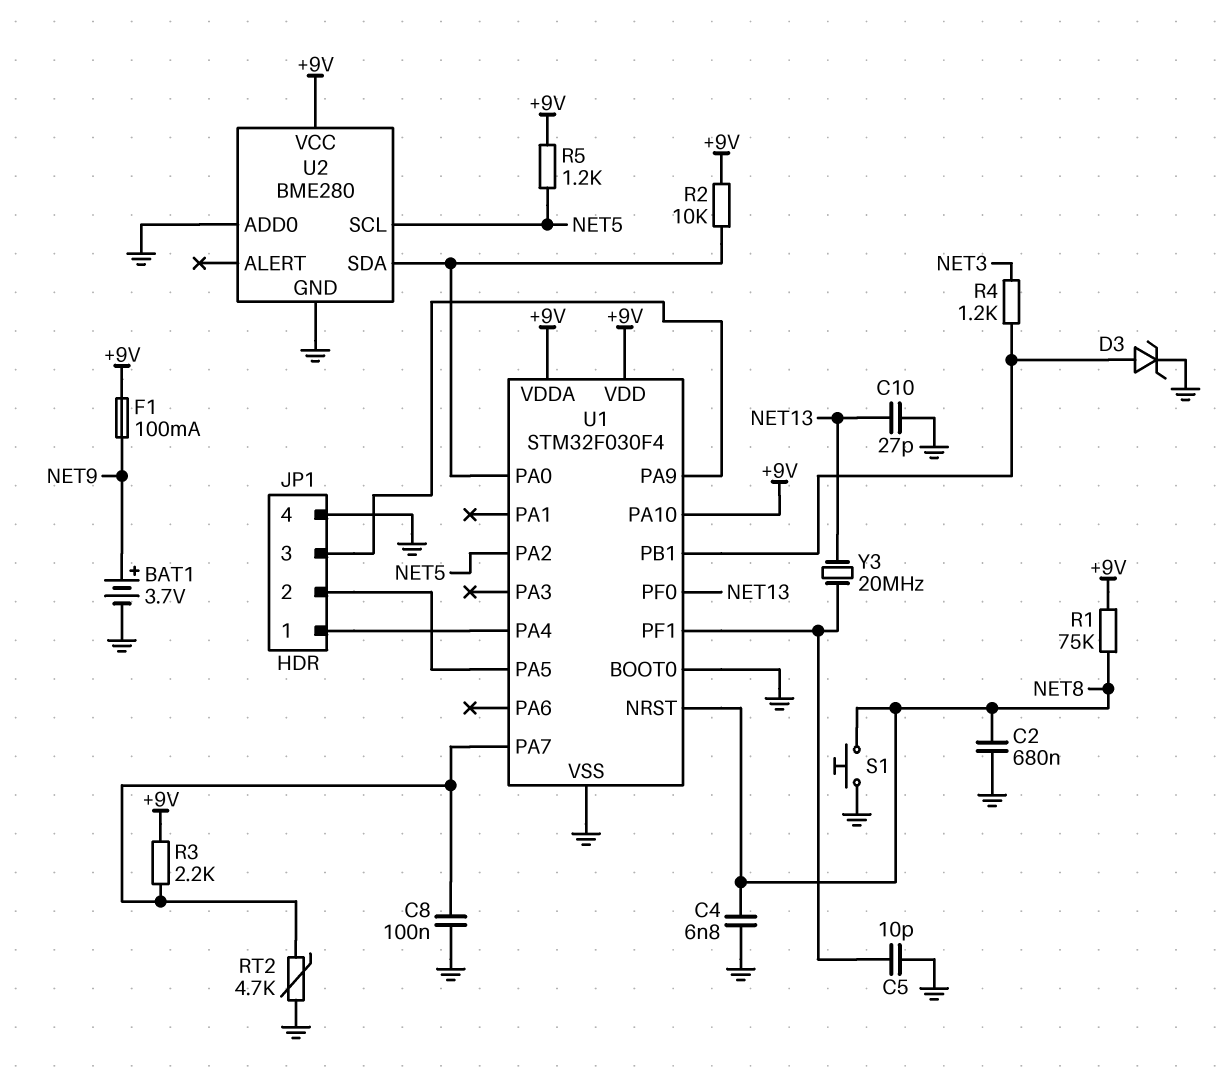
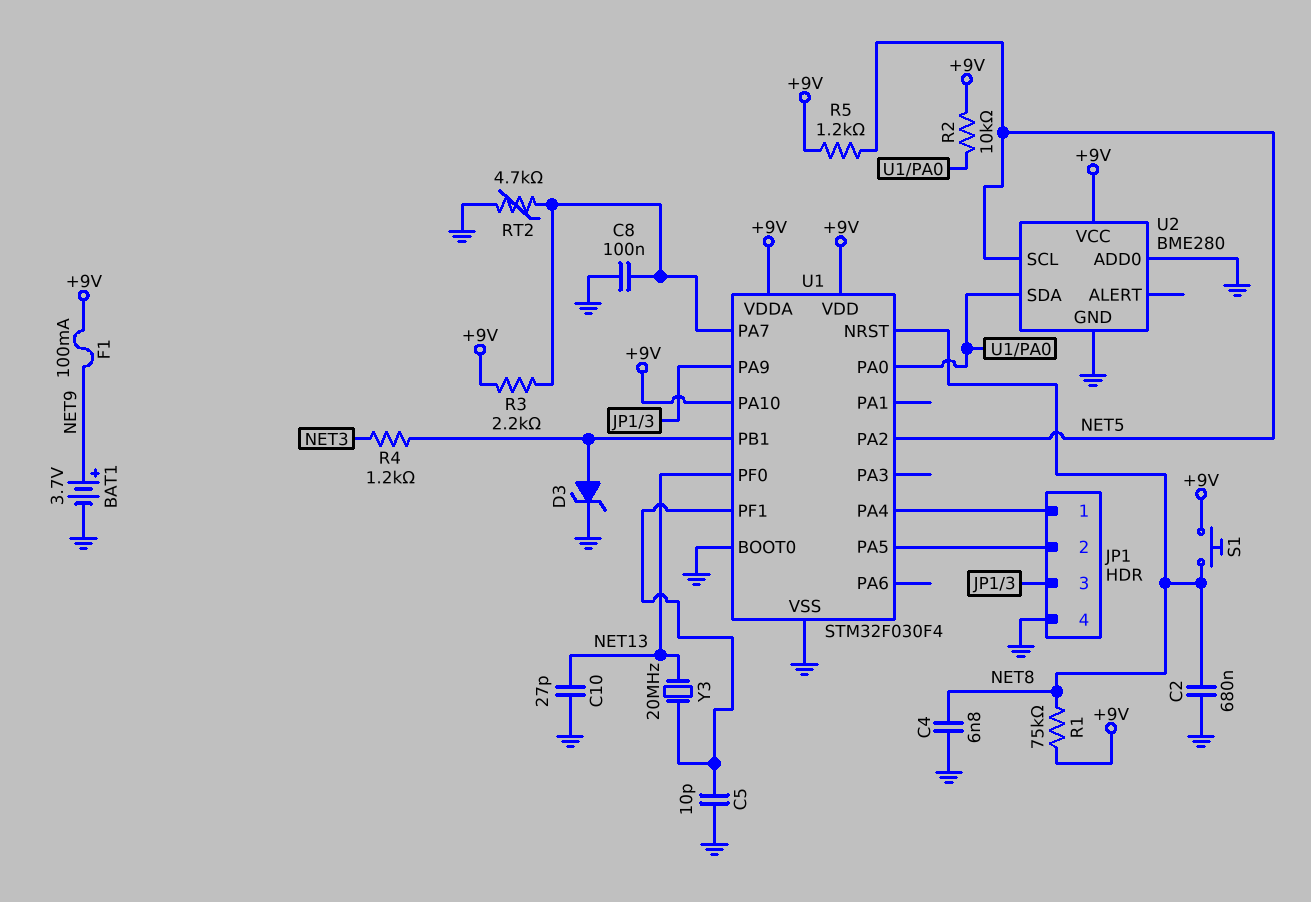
S1: button (GND, NET8) -> button (+9V, NET8)

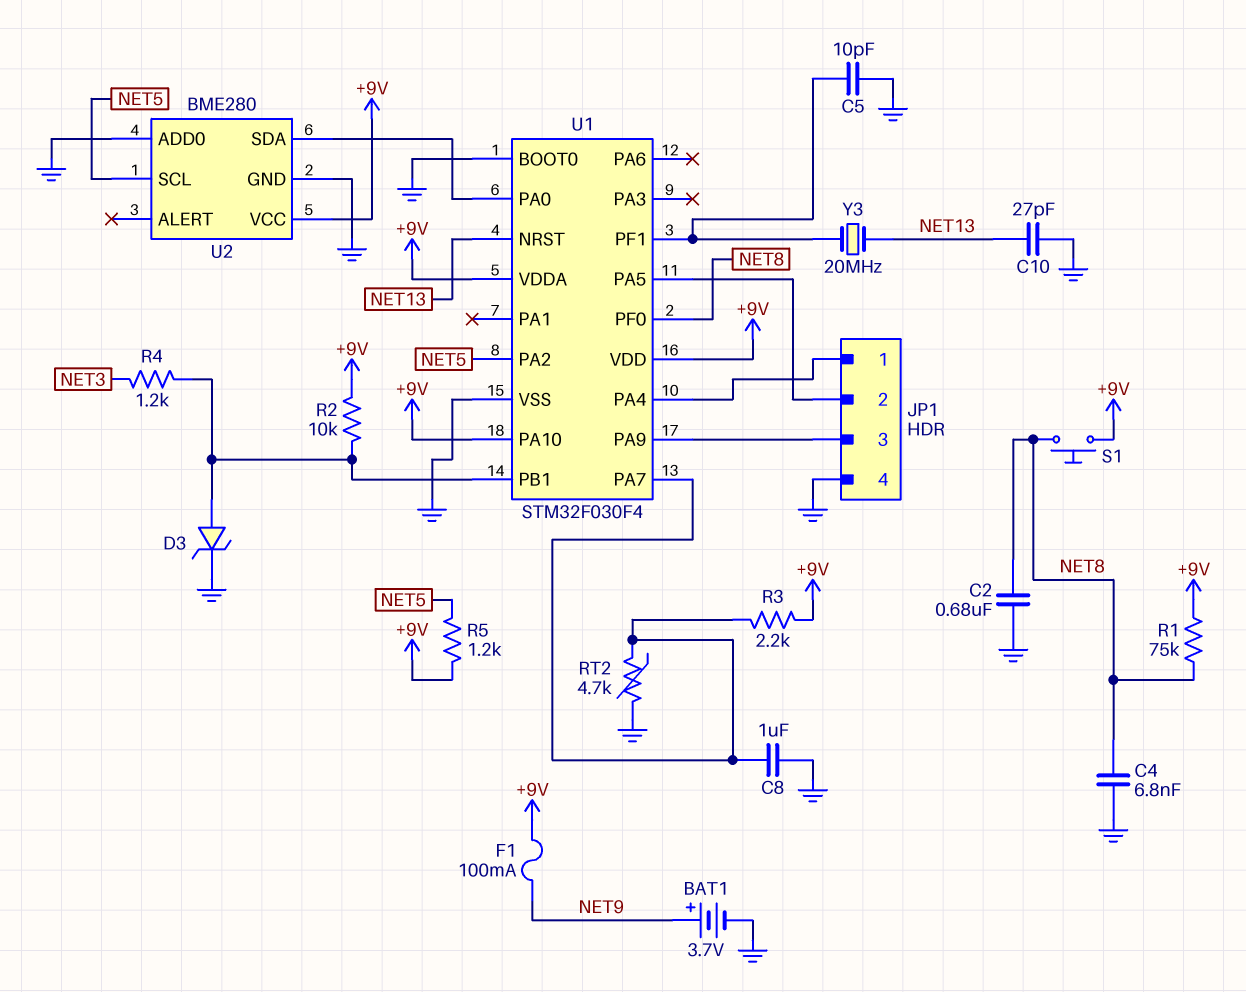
C8: 100nF (GND, U1/PA7) -> 1uF (GND, U1/PA7)
R2: 10k (+9V, U1/PA0) -> 10k (+9V, U1/PB1)
U1 pin NRST: NET8 -> NET13
U1 pin PF0: NET13 -> NET8

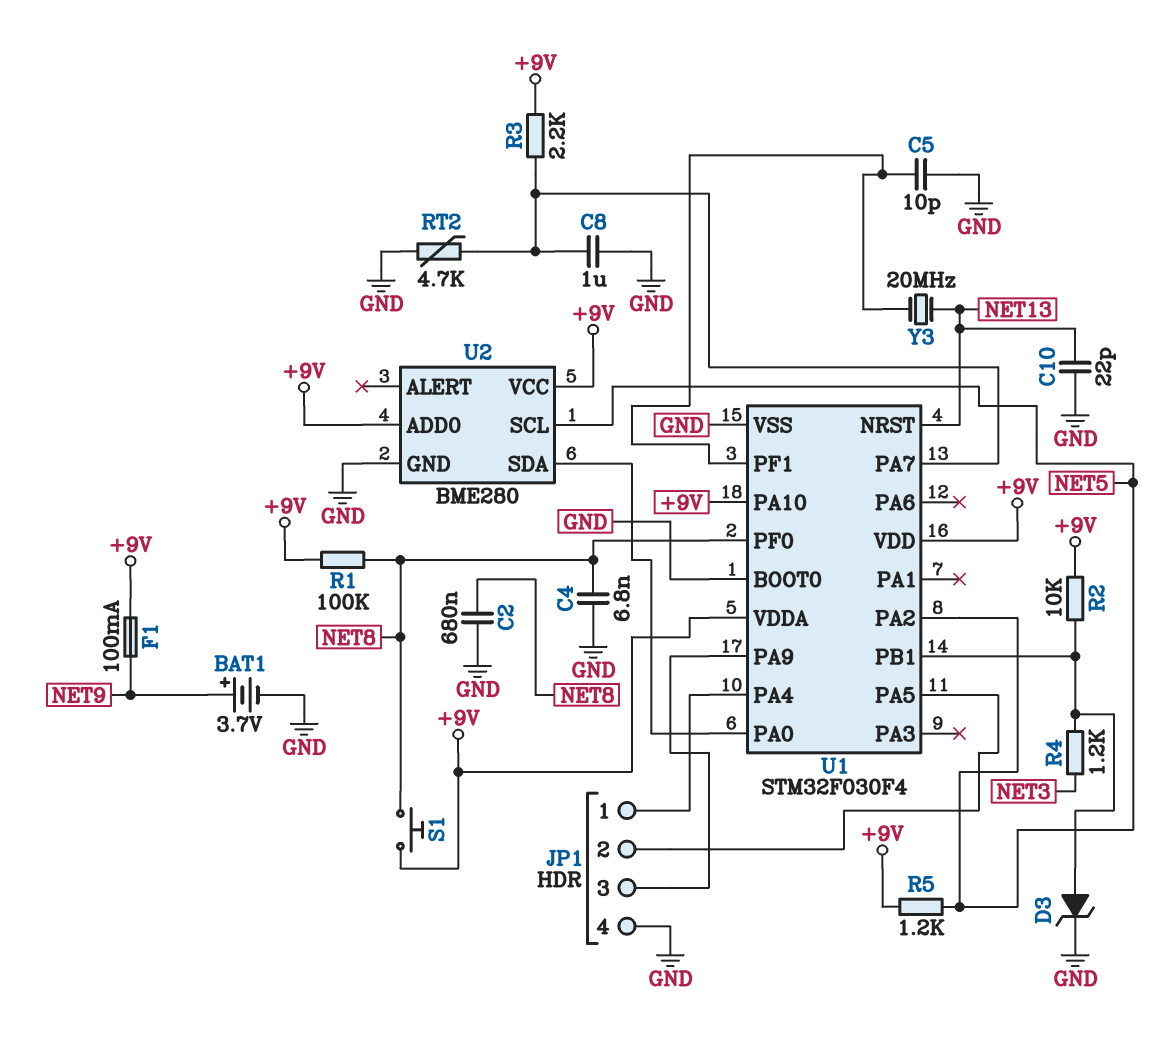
C10: 27pF (GND, NET13) -> 22pF (GND, NET13)
R1: 75k (+9V, NET8) -> 100k (+9V, NET8)
U2 pin ADD0: GND -> +9V

